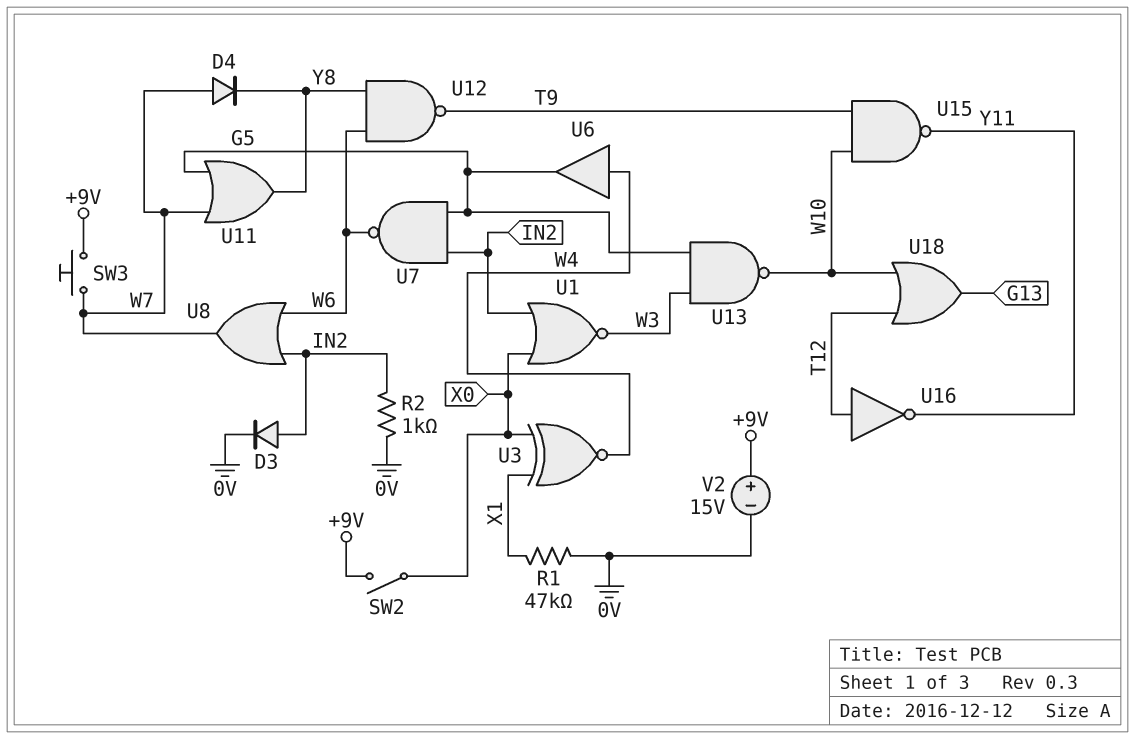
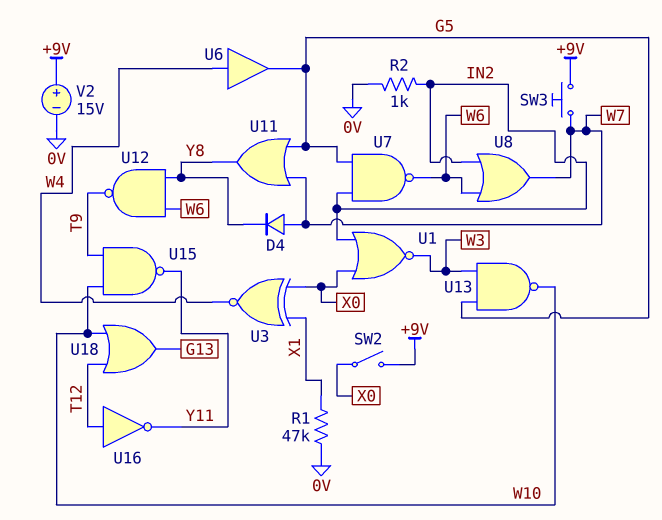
D3: diode (A IN2, K 0V) -> none

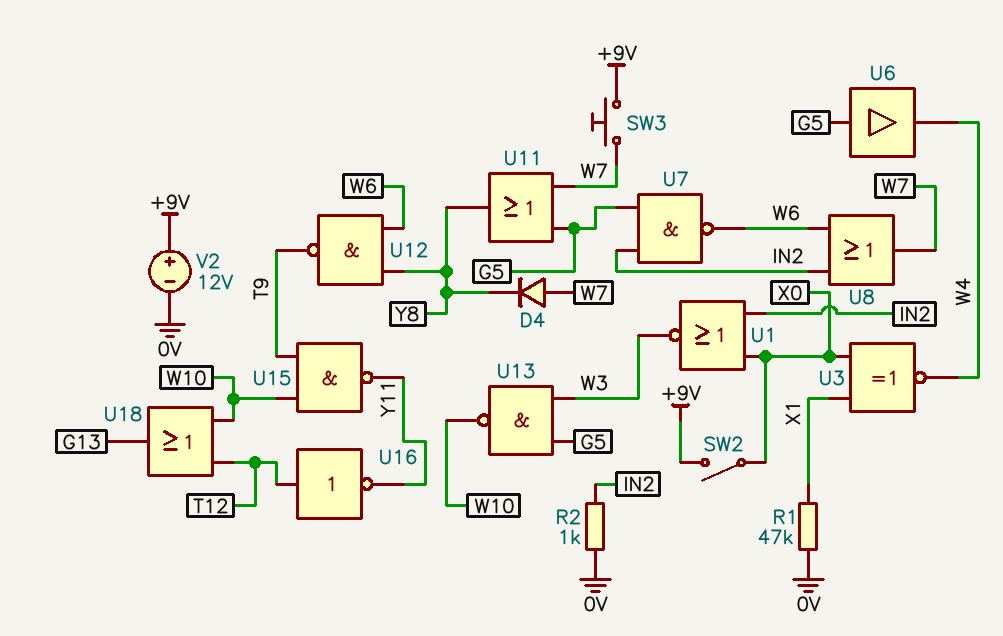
U6: buffer (in W4, out G5) -> buffer (in G5, out W4)
V2: 15V (plus +9V, minus 0V) -> 12V (plus +9V, minus 0V)

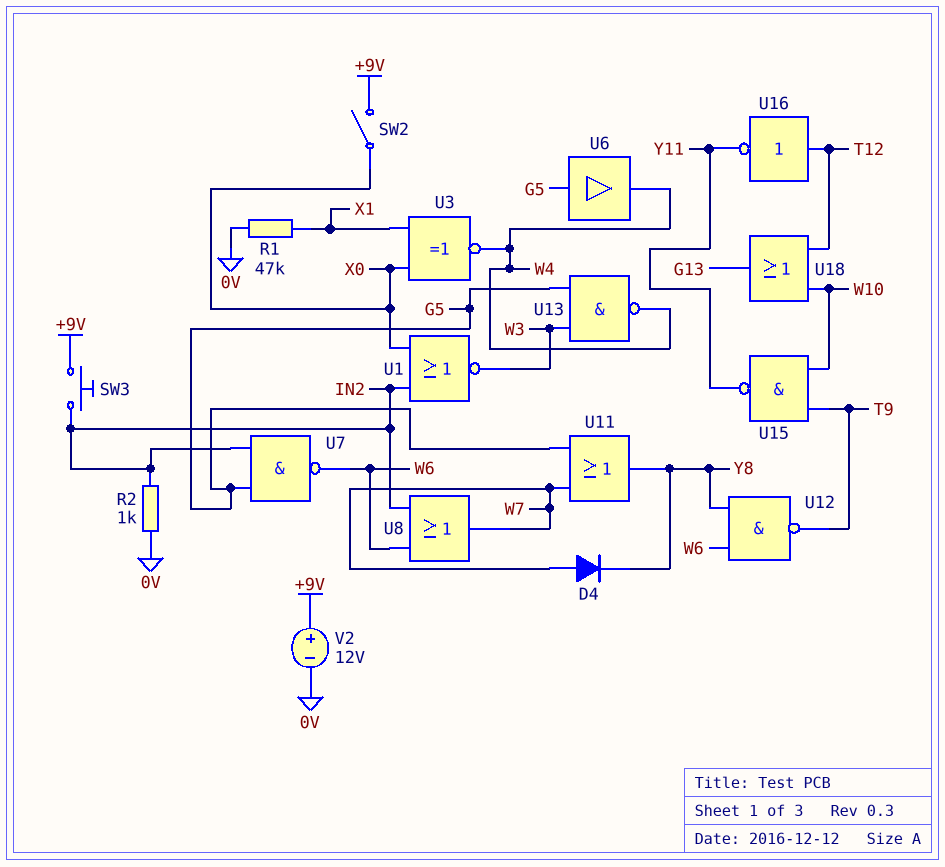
SW3: button (+9V, W7) -> button (+9V, IN2)
U13: NAND (in G5, in W3, out W10) -> NAND (in G5, in W3, out W4)

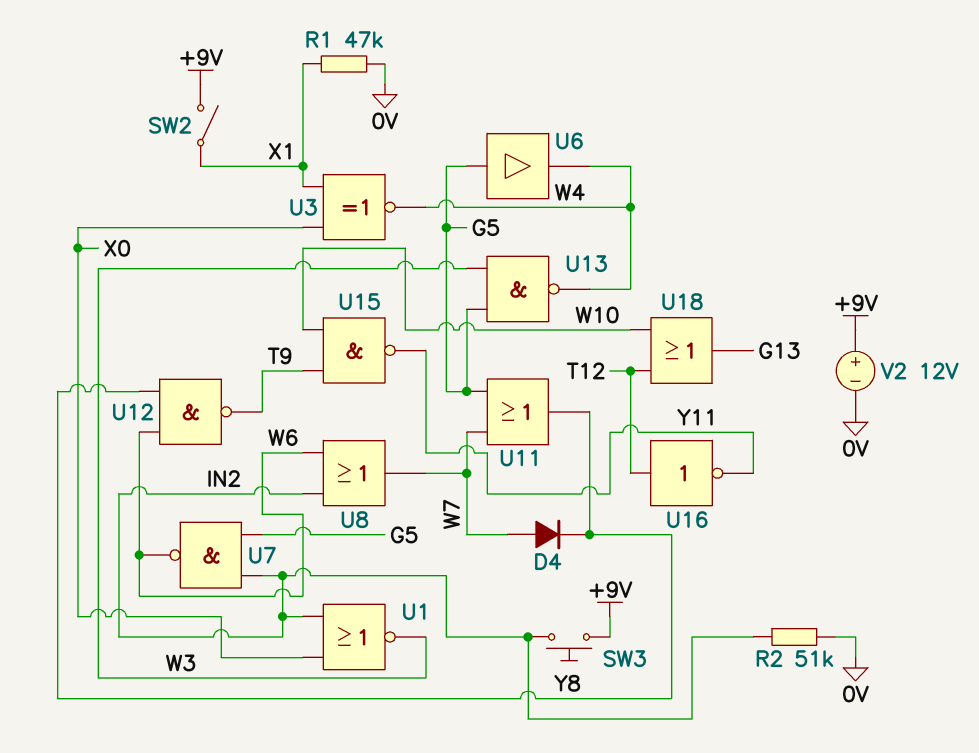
R2: 1k (0V, IN2) -> 51k (0V, IN2)
SW2: switch (+9V, X0) -> switch (+9V, X1)

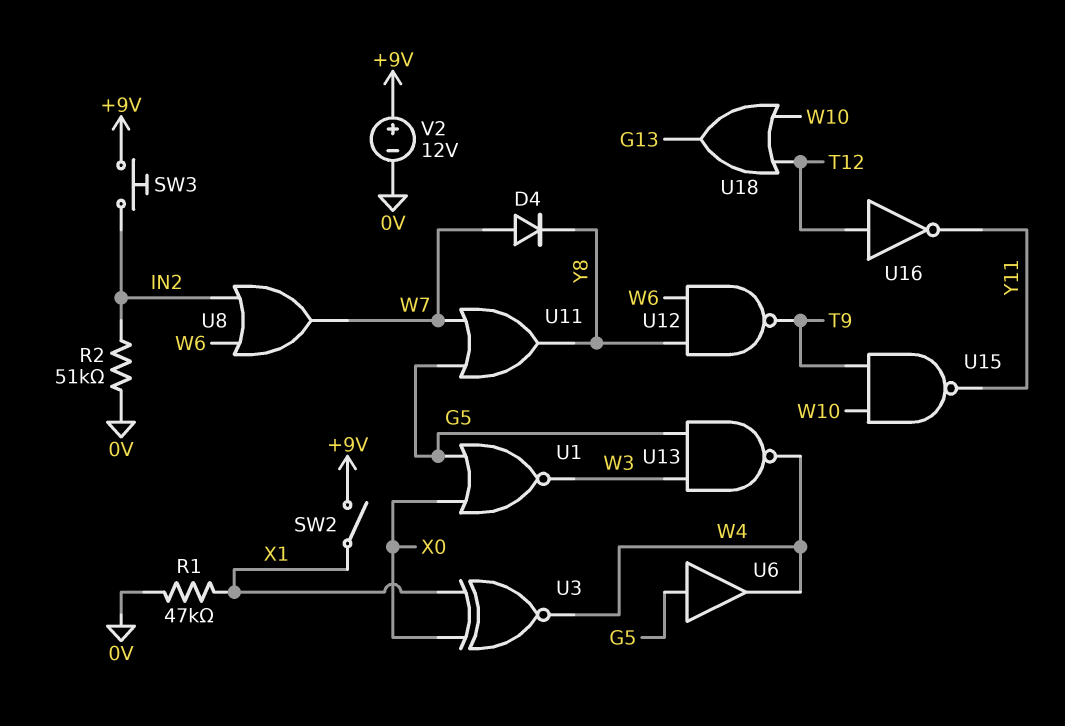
U1: NOR (in IN2, in X0, out W3) -> NOR (in G5, in X0, out W3)
U7: NAND (in G5, in IN2, out W6) -> none

